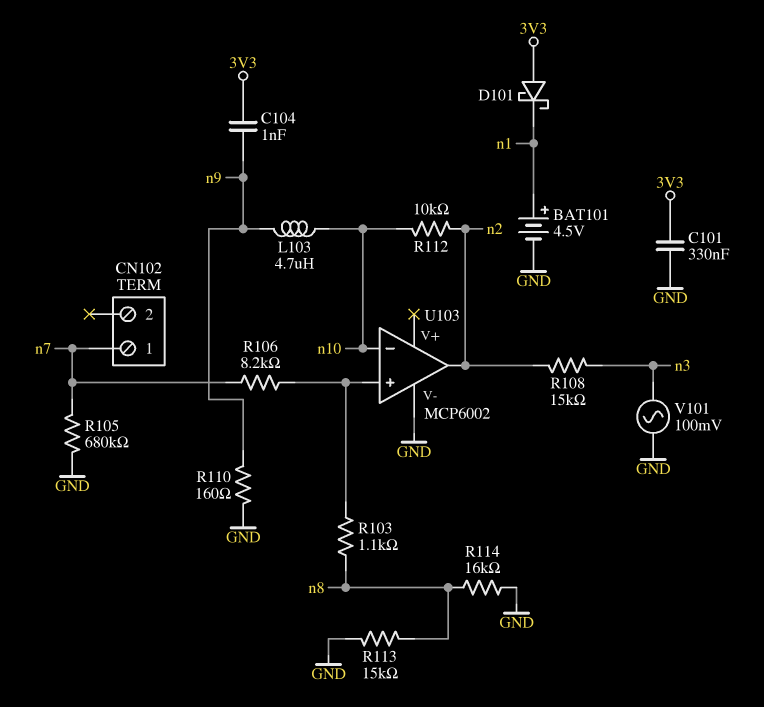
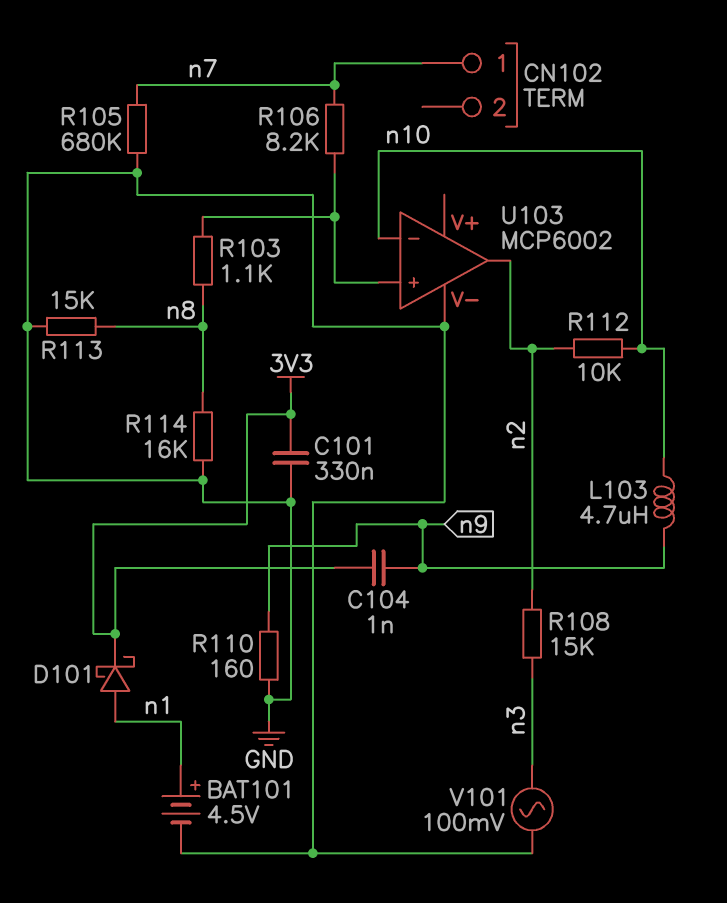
D101: schottky (A 3V3, K n1) -> schottky (A n1, K 3V3)

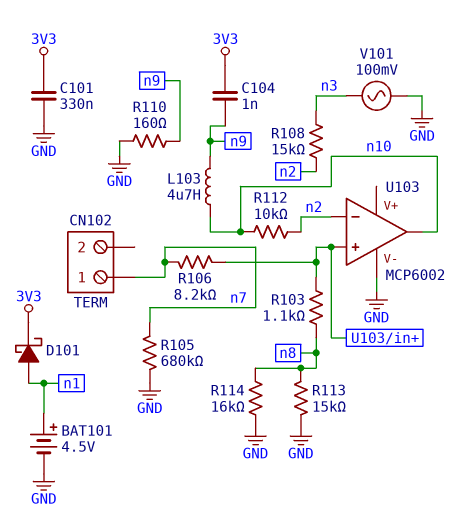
U103 pin in-: n10 -> n2
U103 pin out: n2 -> n10

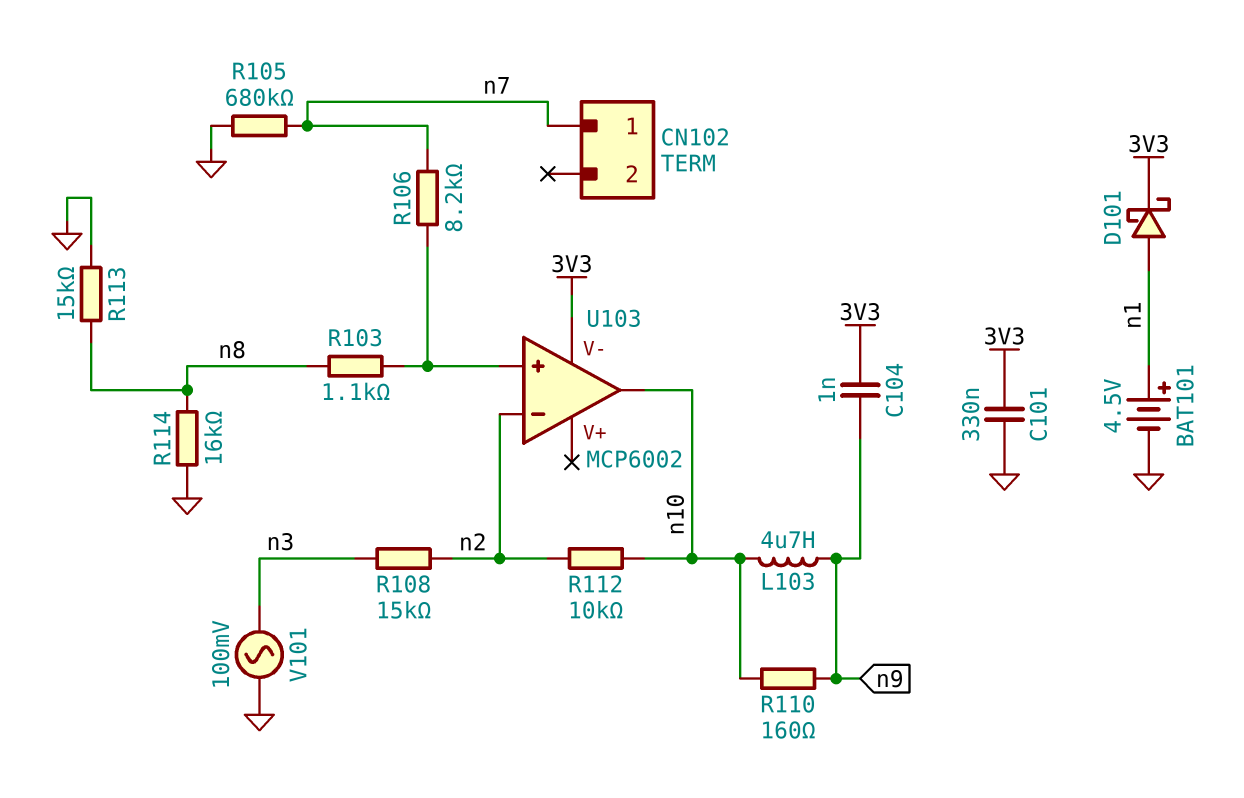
R110: 160 (GND, n9) -> 160 (n9, n10)
U103 pin V-: GND -> 3V3

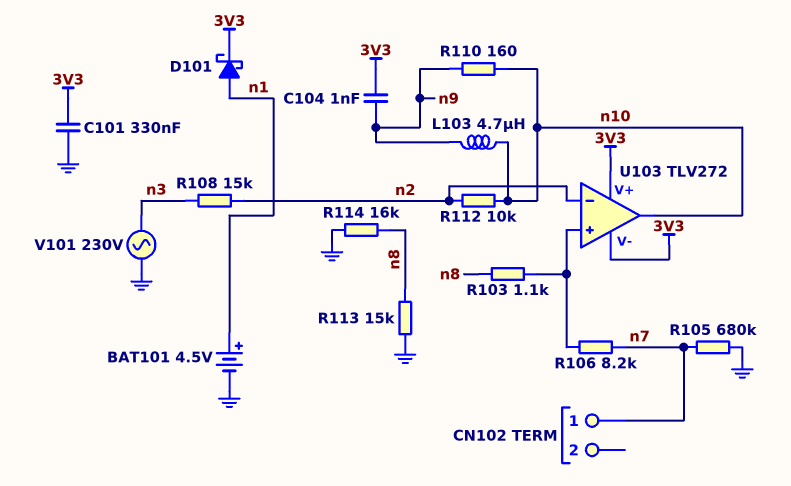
U103: MCP6002 -> TLV272
U103 pin V+: none -> 3V3
V101: AC 100mV (GND, n3) -> AC 230V (GND, n3)

